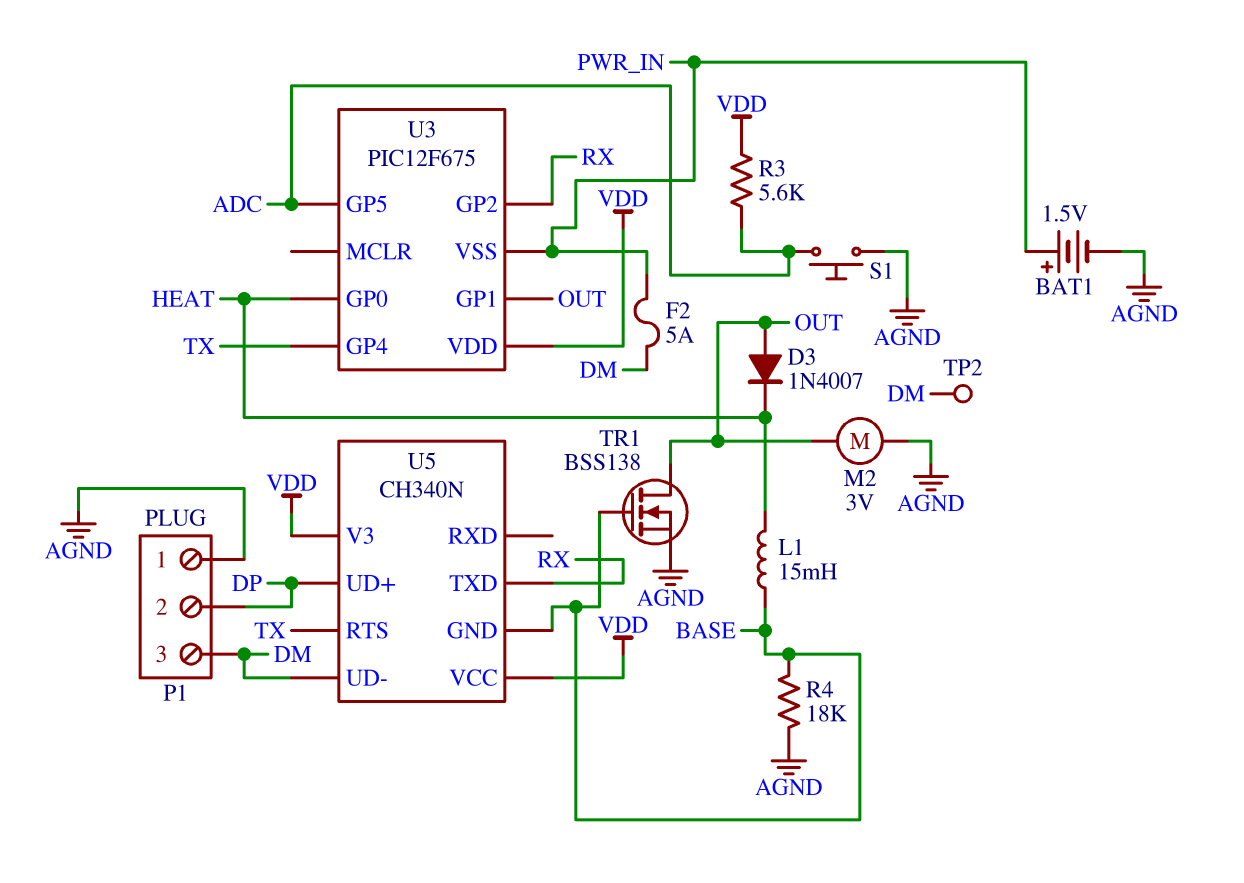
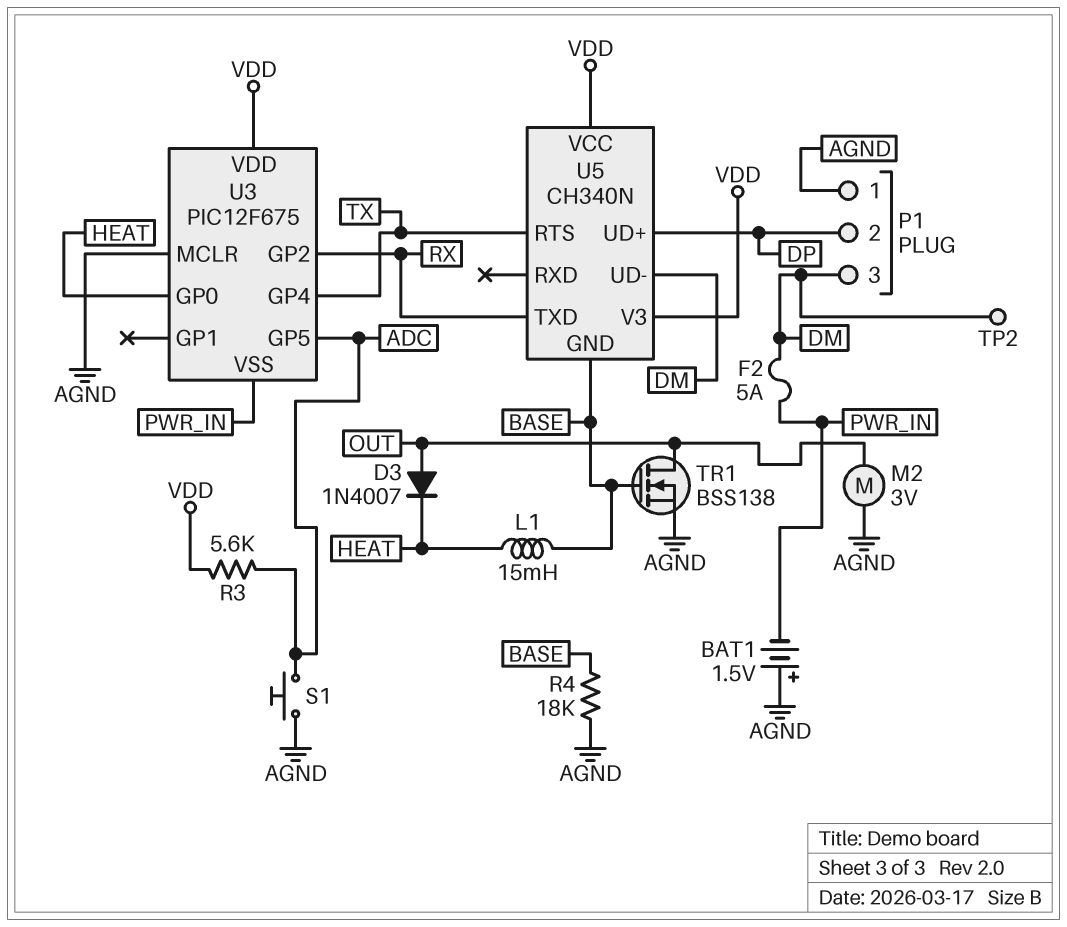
BAT1: 1.5V (plus PWR_IN, minus AGND) -> 1.5V (plus AGND, minus PWR_IN)
U3 pin GP1: OUT -> none
U3 pin MCLR: none -> AGND

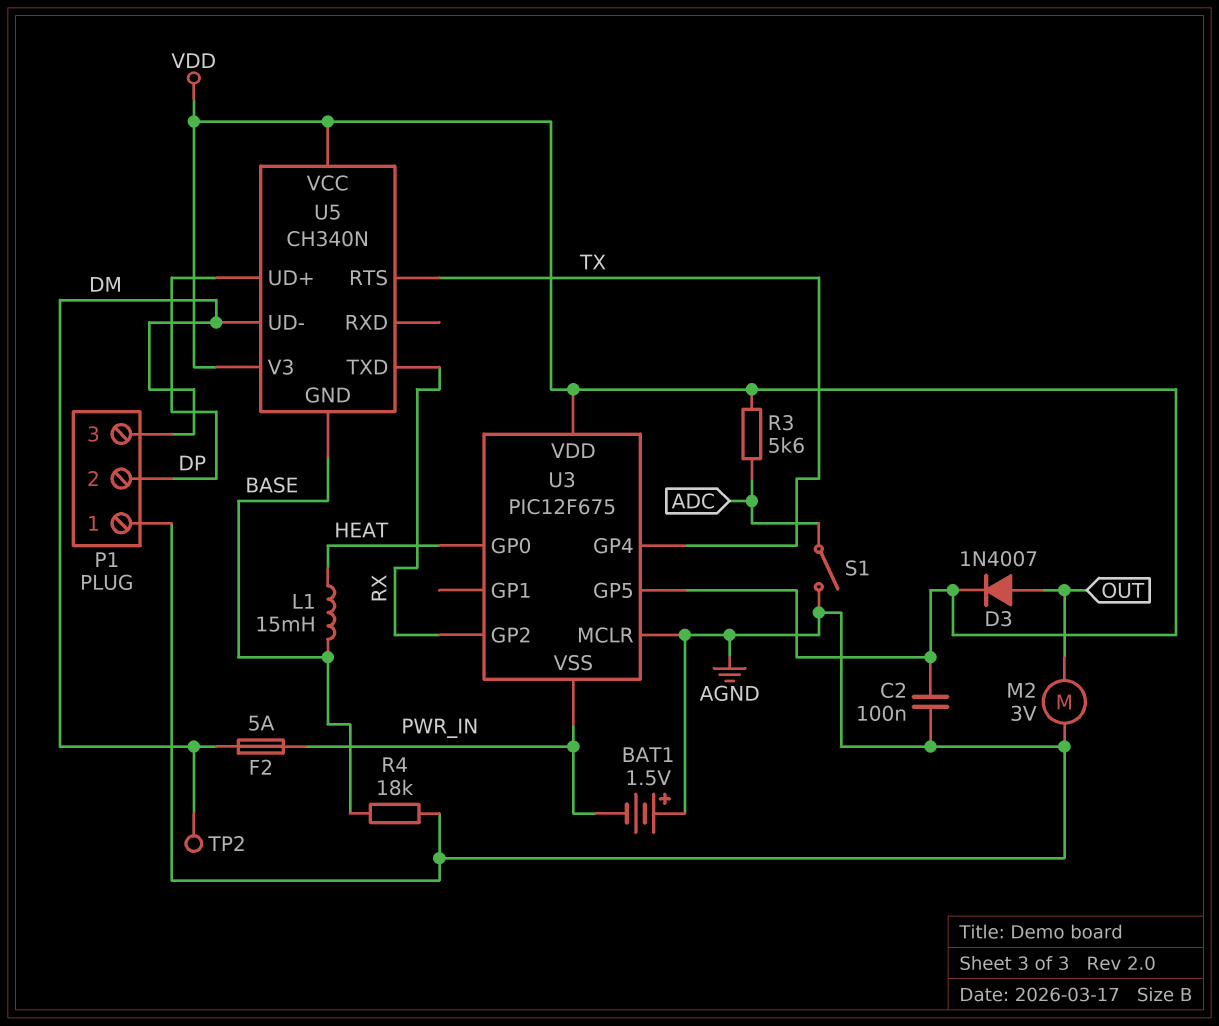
C2: none -> 100nF (AGND, VDD)
D3: diode 1N4007 (A OUT, K HEAT) -> diode 1N4007 (A OUT, K VDD)
S1: button (ADC, AGND) -> switch (ADC, AGND)
TR1: NMOS BSS138 (G BASE, D OUT, S AGND) -> none
U3 pin GP5: ADC -> VDD

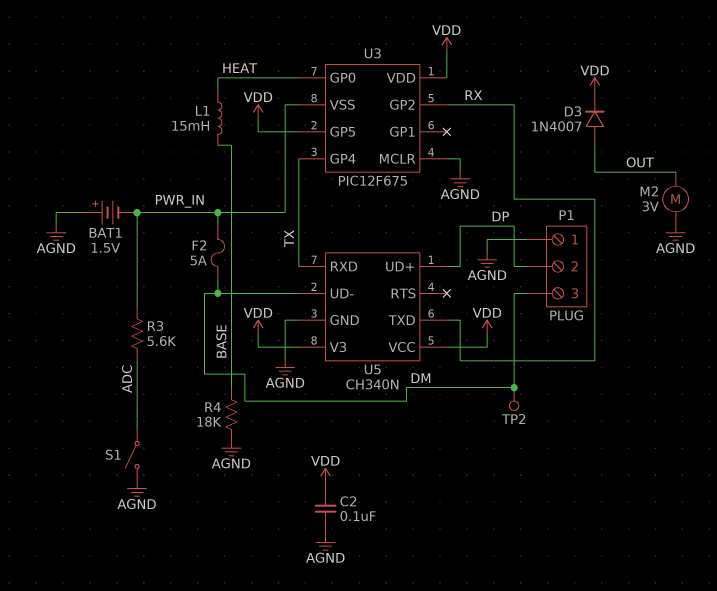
R3: 5.6k (ADC, VDD) -> 5.6k (ADC, PWR_IN)
U5 pin GND: BASE -> AGND
U5 pin RTS: TX -> none
U5 pin RXD: none -> TX

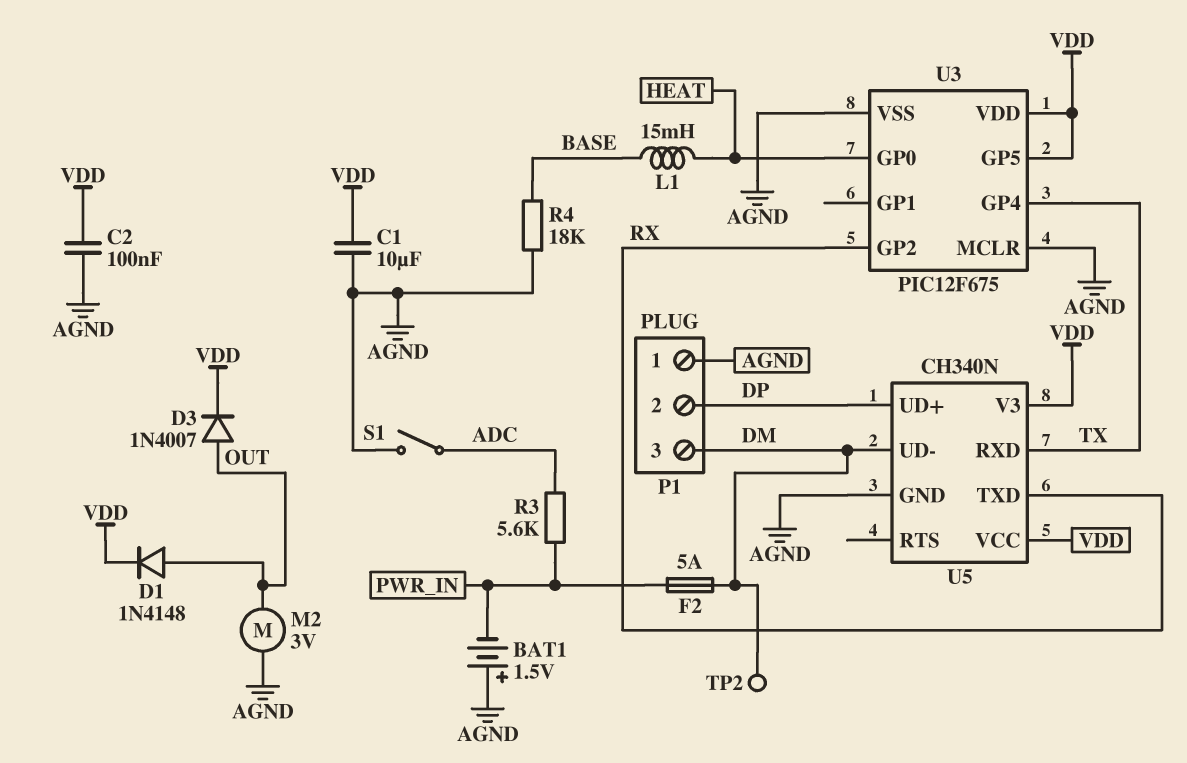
C1: none -> 10uF (AGND, VDD)
D1: none -> diode 1N4148 (A OUT, K VDD)
U3 pin VSS: PWR_IN -> AGND

